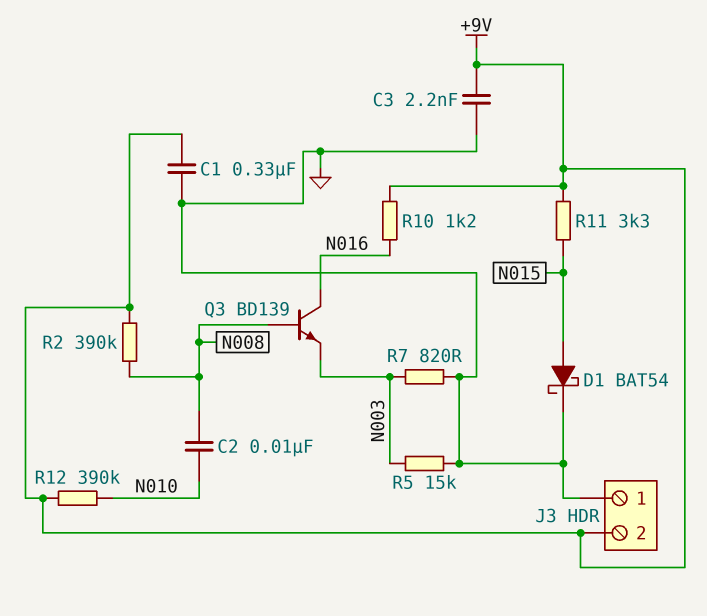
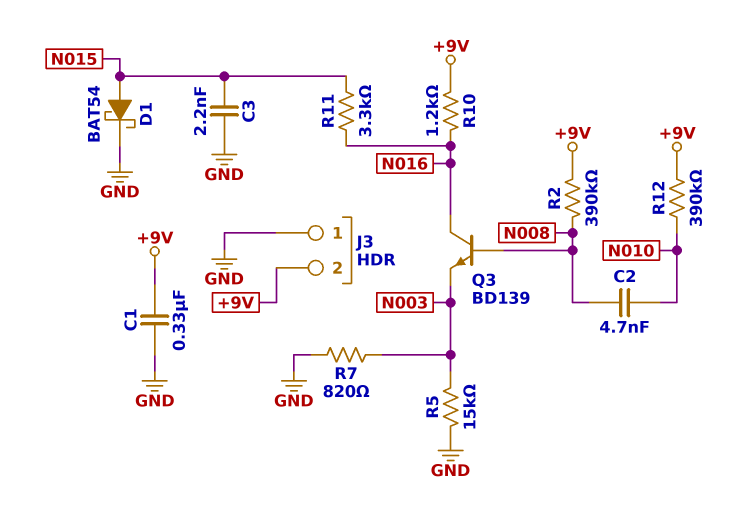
C2: 10nF (N008, N010) -> 4.7nF (N008, N010)
C3: 2.2nF (+9V, GND) -> 2.2nF (GND, N015)
R11: 3.3k (+9V, N015) -> 3.3k (N015, N016)

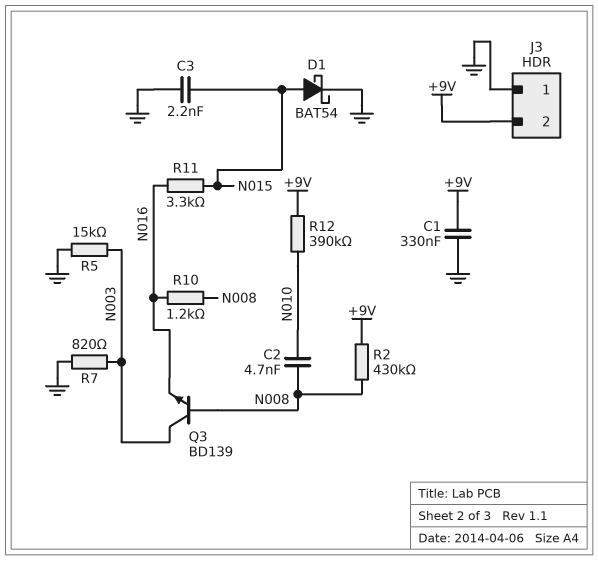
Q3: NPN BD139 (B N008, C N016, E N003) -> NPN BD139 (B N008, C N003, E N016)
R2: 390k (+9V, N008) -> 430k (+9V, N008)
R10: 1.2k (+9V, N016) -> 1.2k (N008, N016)

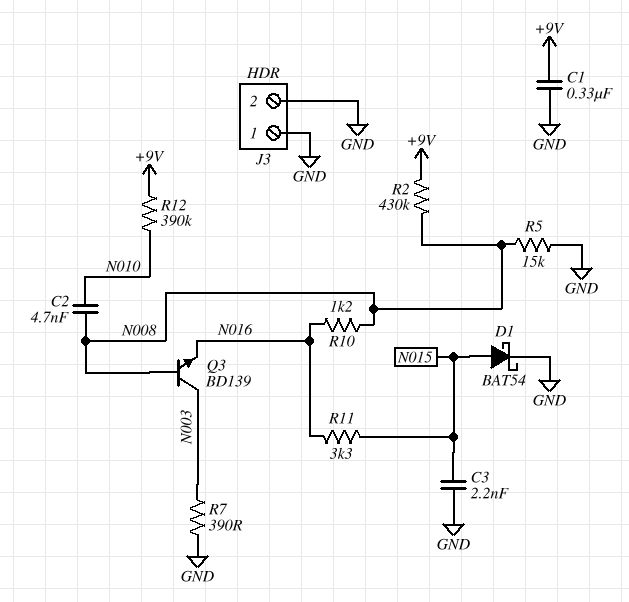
J3 pin 2: +9V -> GND
R5: 15k (GND, N003) -> 15k (GND, N008)
R7: 820 (GND, N003) -> 390 (GND, N003)

